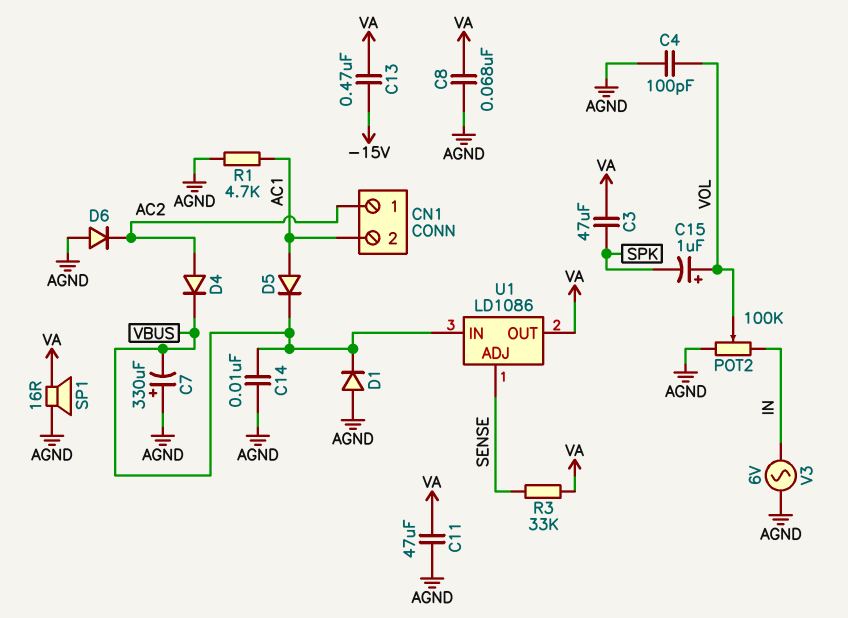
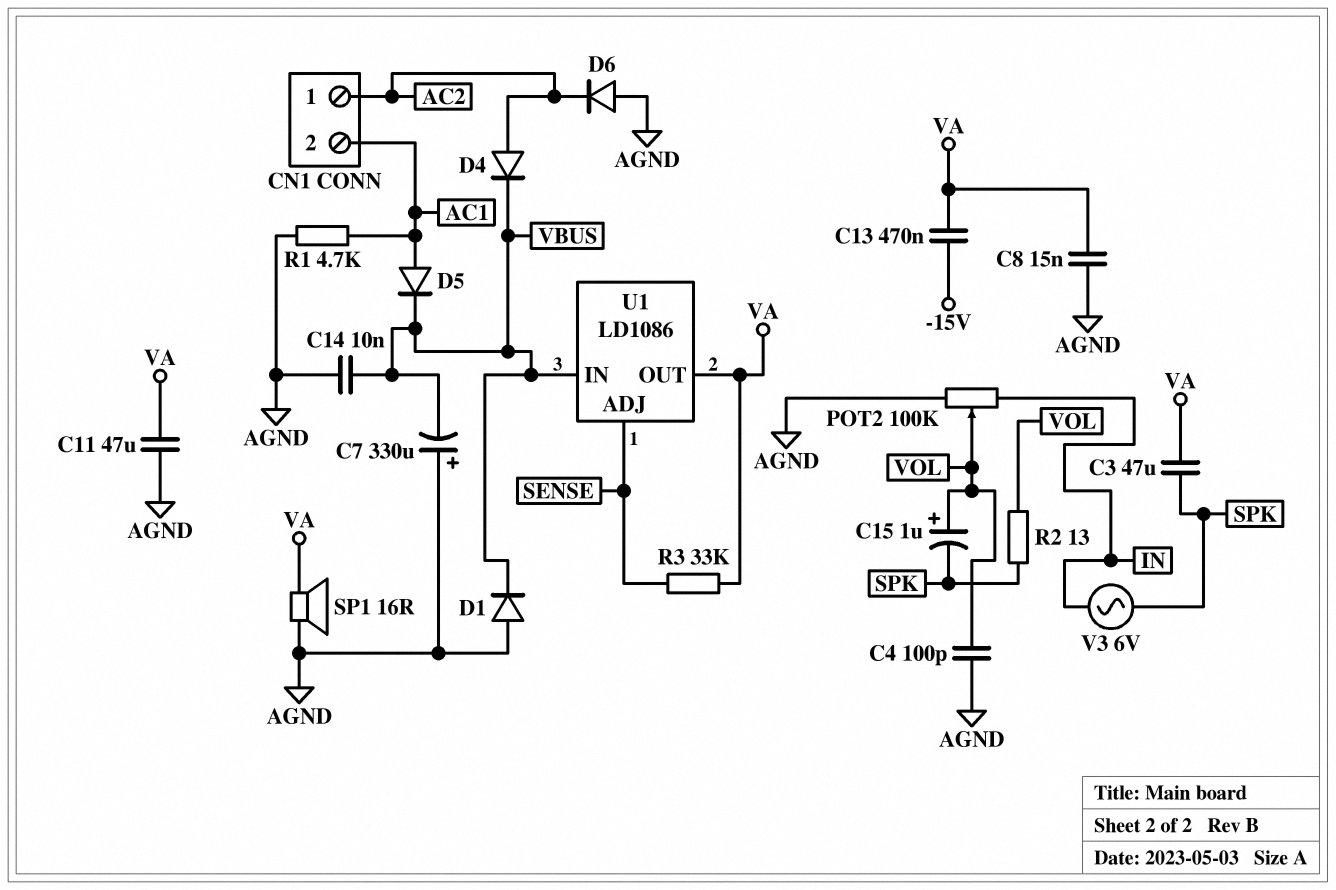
C8: 68nF (AGND, VA) -> 15nF (AGND, VA)
R2: none -> 13 (SPK, VOL)
V3: AC 6V (AGND, IN) -> AC 6V (IN, SPK)

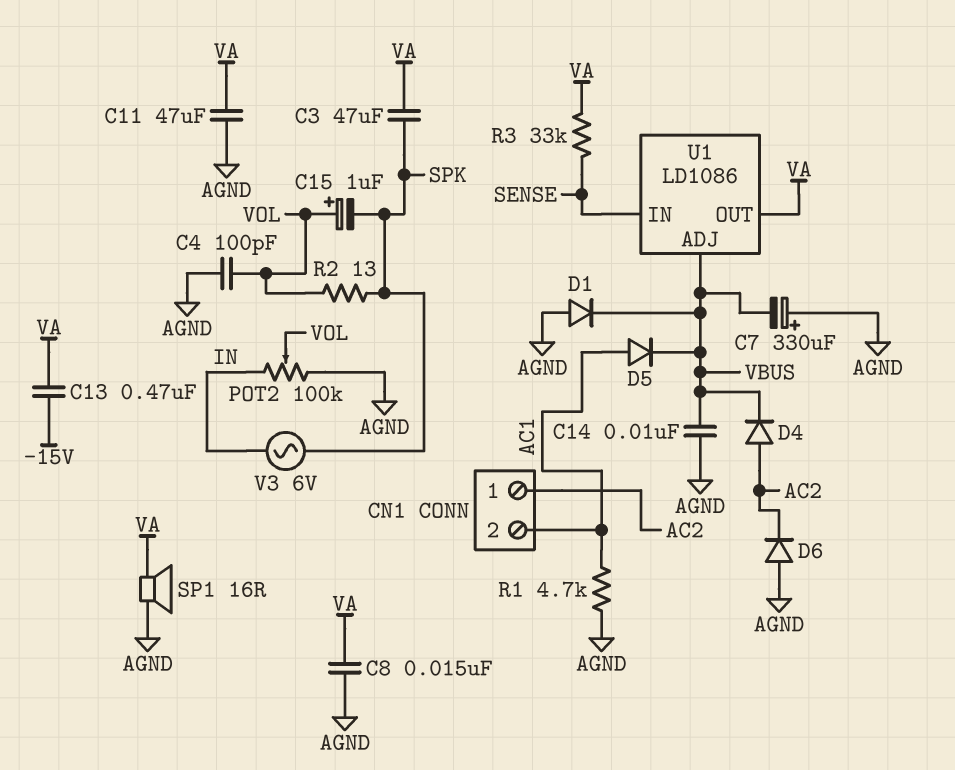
U1 pin ADJ: SENSE -> VBUS
U1 pin IN: VBUS -> SENSE

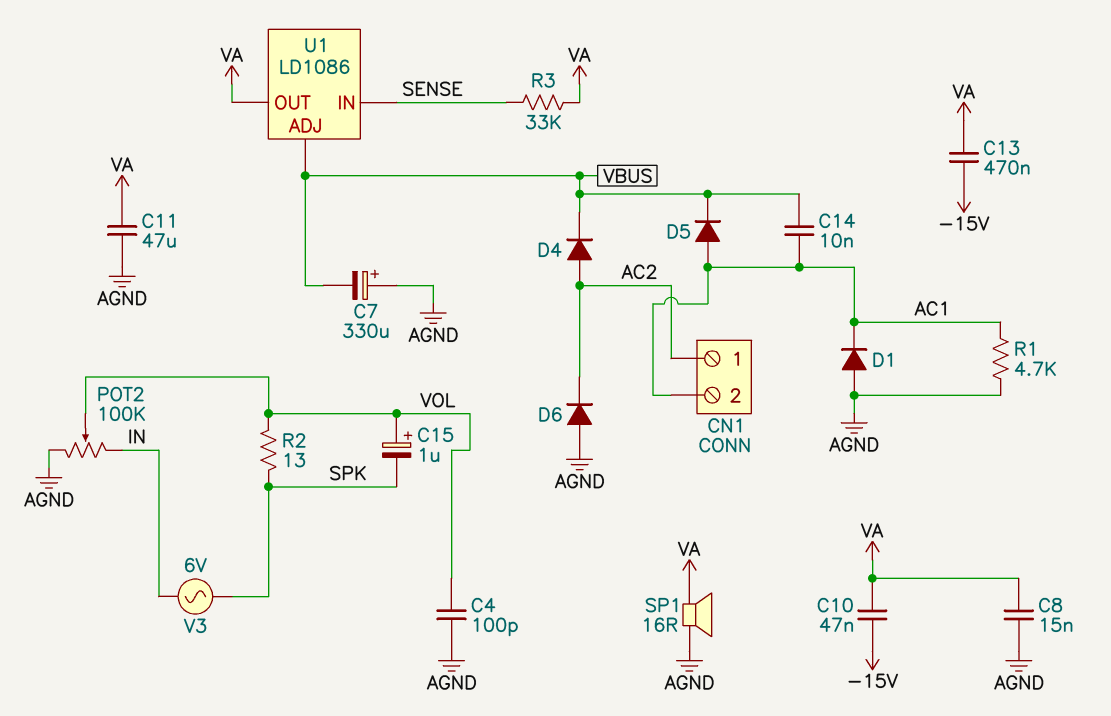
C3: 47uF (SPK, VA) -> none
C10: none -> 47nF (-15V, VA)
C14: 10nF (AGND, VBUS) -> 10nF (AC1, VBUS)
D1: diode (A AGND, K VBUS) -> diode (A AGND, K AC1)

